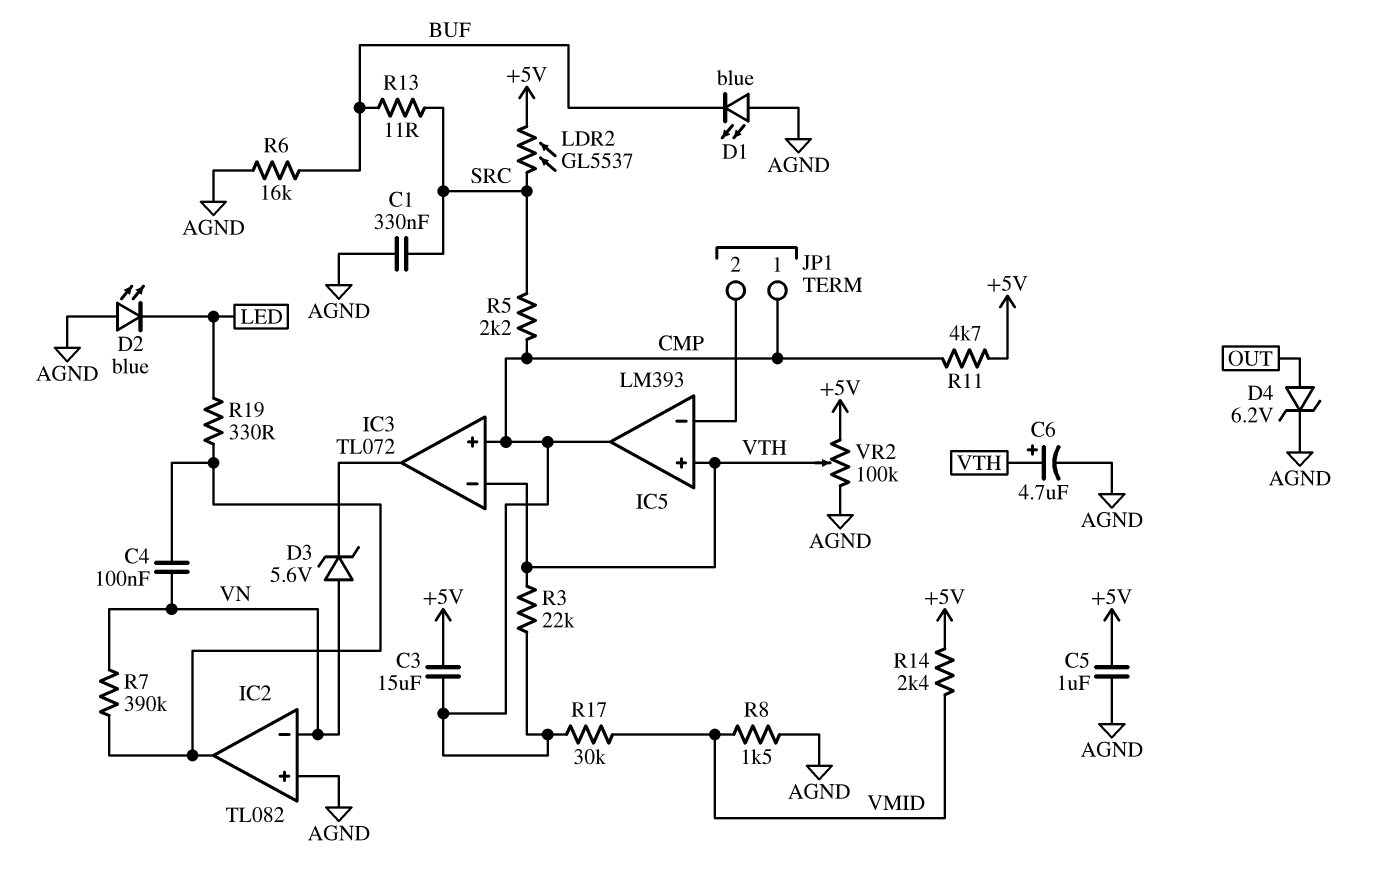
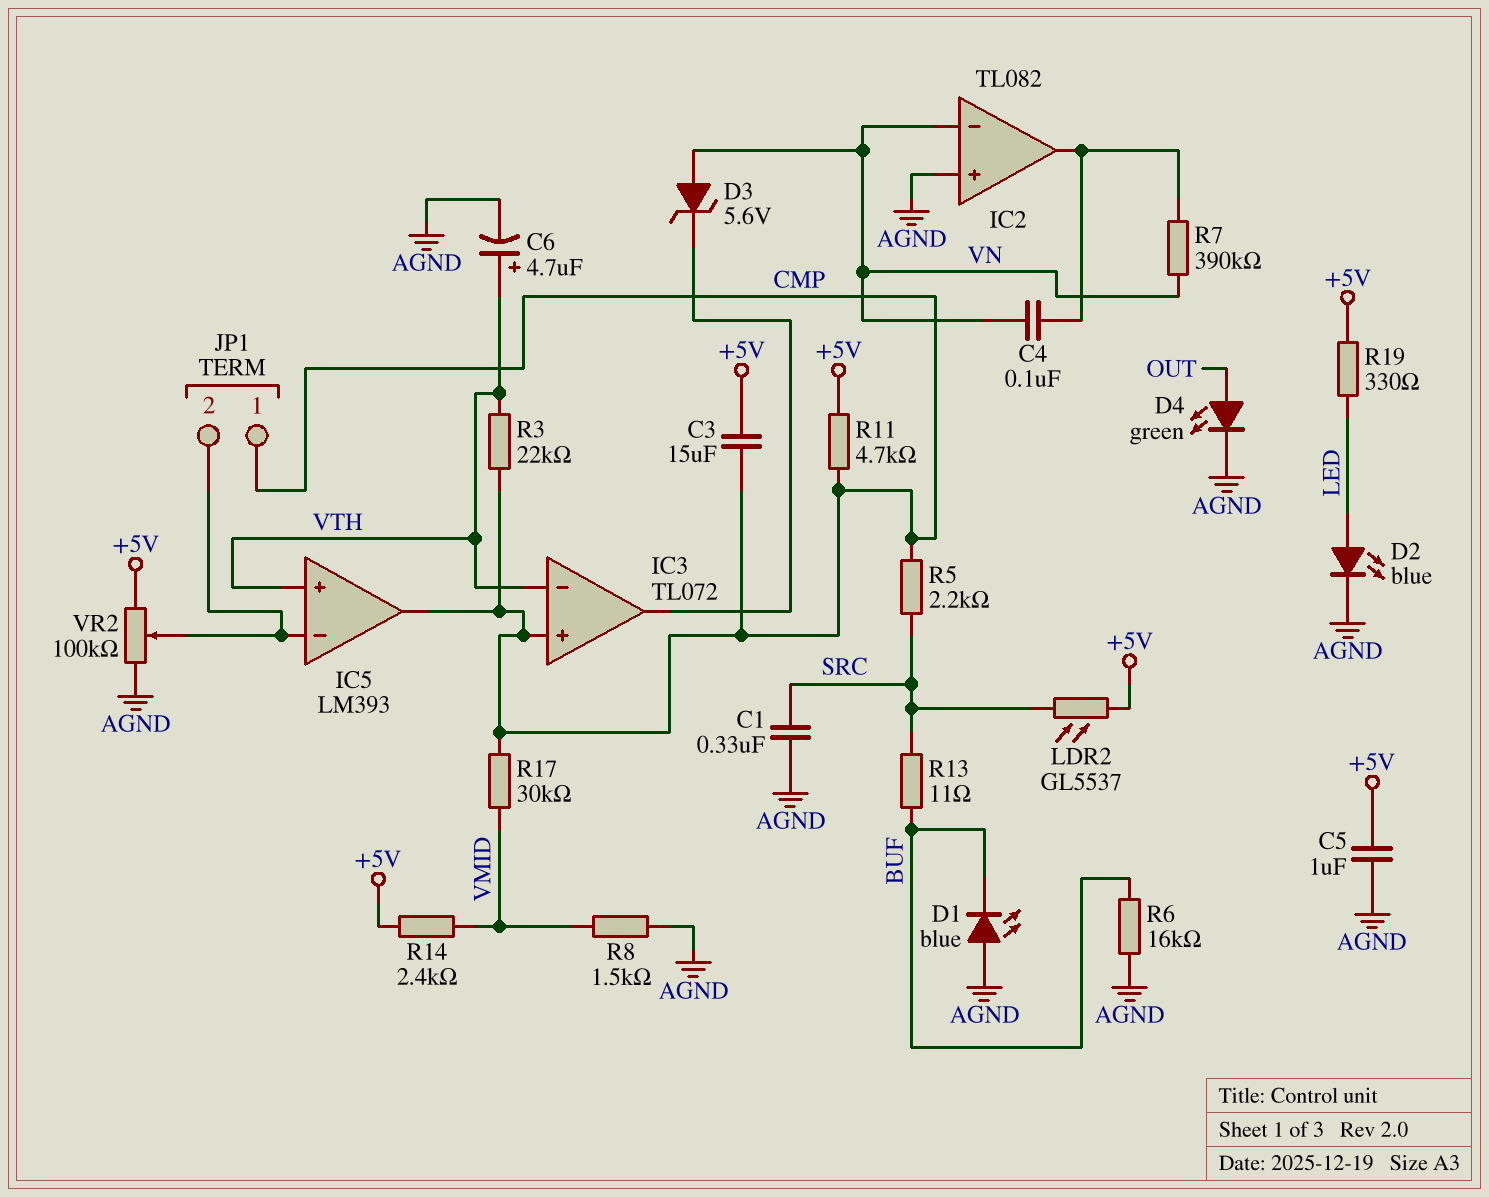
D2: LED blue (A AGND, K LED) -> LED blue (A LED, K AGND)
D4: zener 6.2V (A OUT, K AGND) -> LED green (A OUT, K AGND)
R19: 330 (IC2/out, LED) -> 330 (+5V, LED)
VR2: 100k (+5V, AGND, wiper VTH) -> 100k (+5V, AGND, wiper IC5/in-)

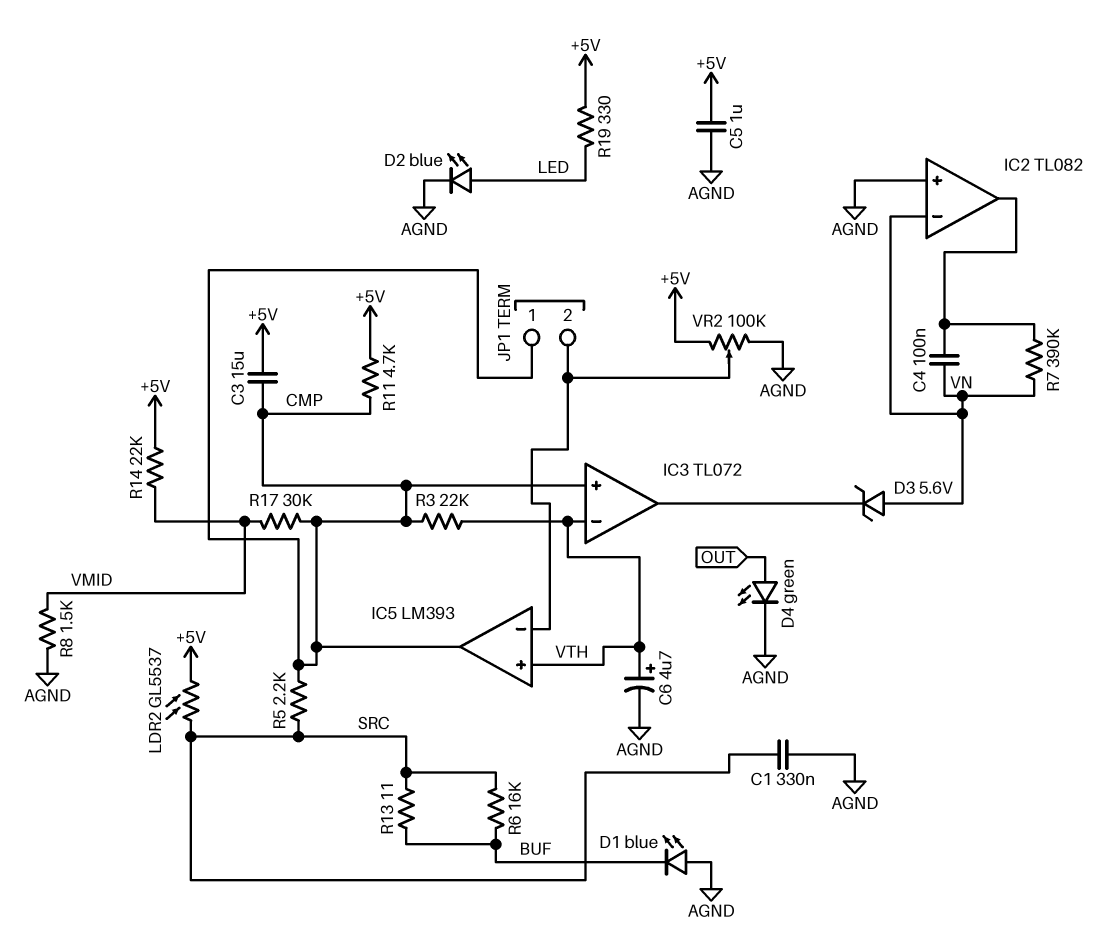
R6: 16k (AGND, BUF) -> 16k (BUF, SRC)
R14: 2.4k (+5V, VMID) -> 22k (+5V, VMID)

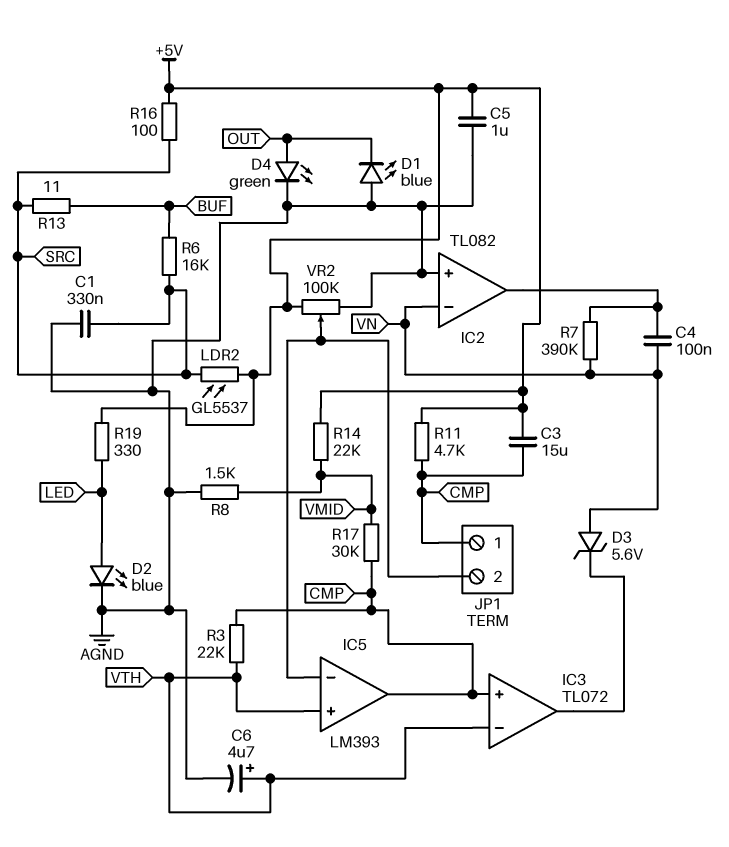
D1: LED blue (A AGND, K BUF) -> LED blue (A AGND, K OUT)
R5: 2.2k (CMP, SRC) -> none
R16: none -> 100 (+5V, SRC)

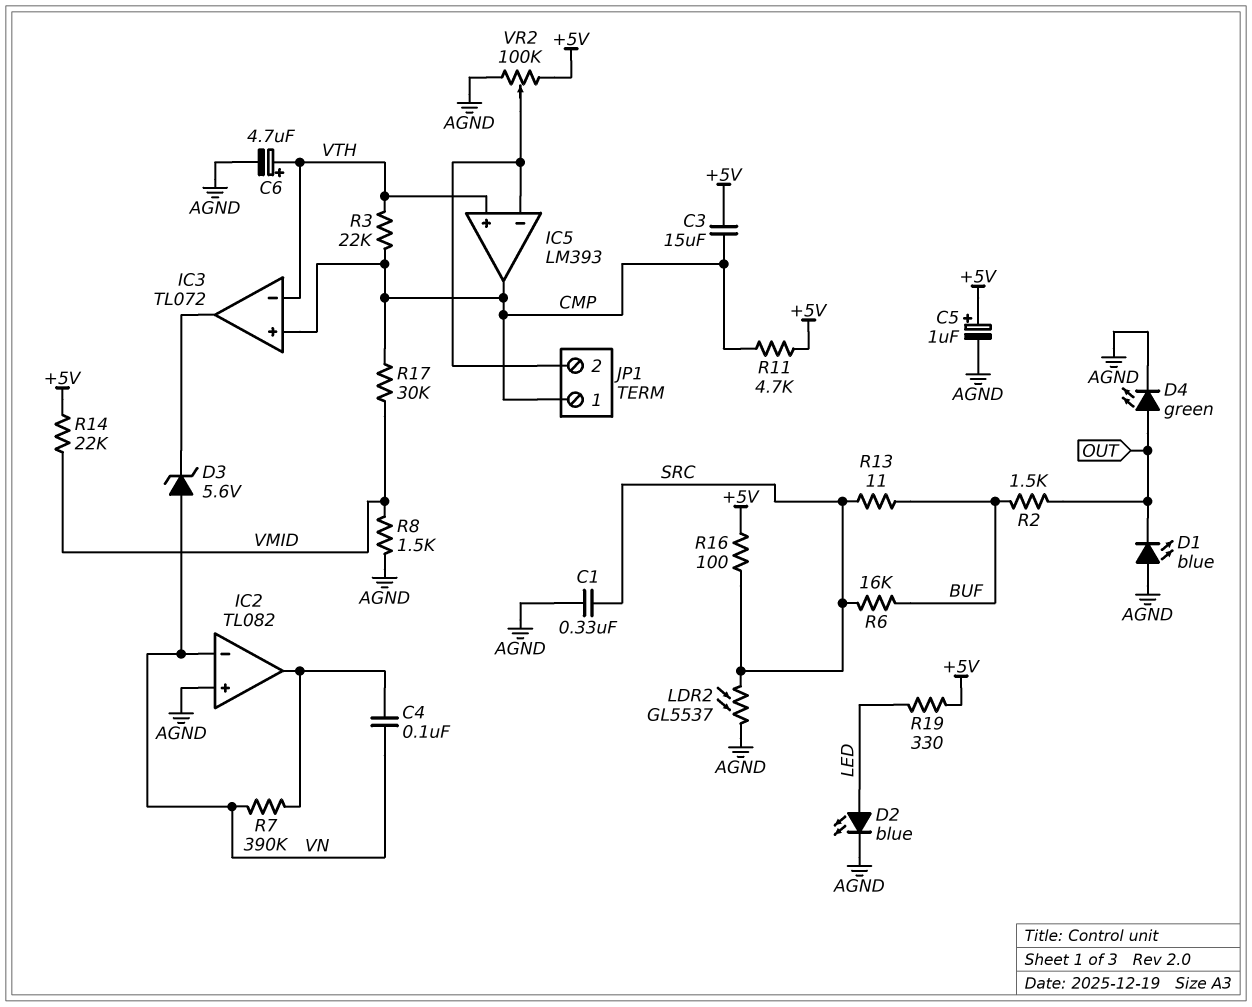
C5: 1uF (+5V, AGND) -> 1uF (plus +5V, minus AGND)
LDR2: GL5537 (+5V, SRC) -> GL5537 (AGND, SRC)
R2: none -> 1.5k (BUF, OUT)

